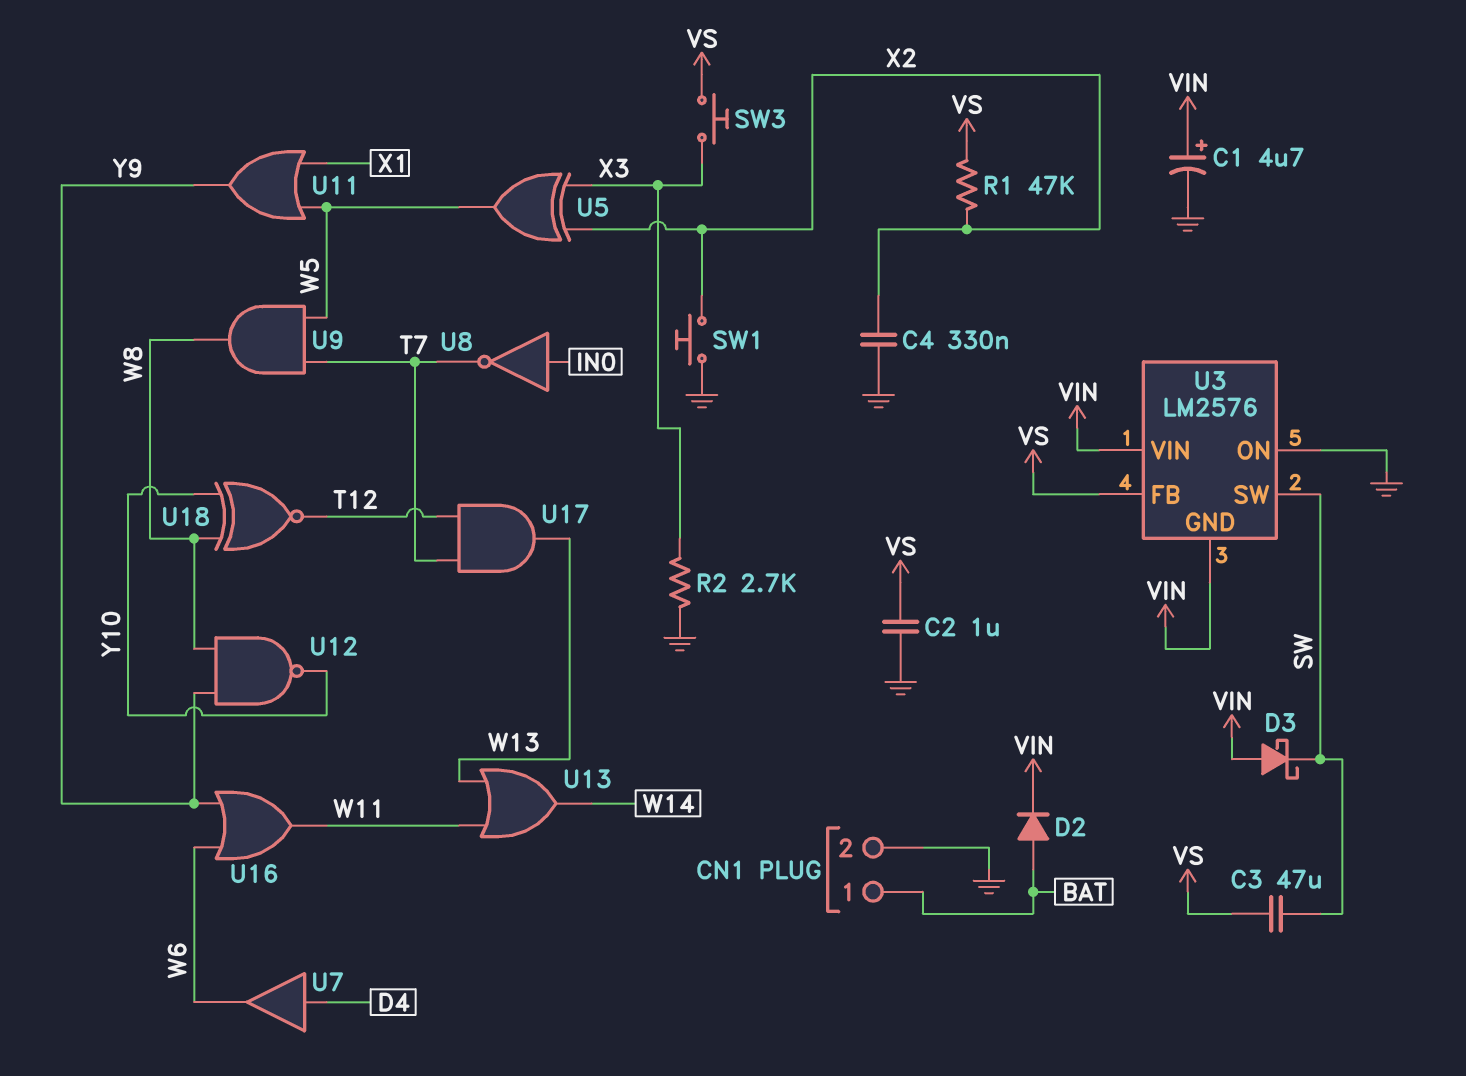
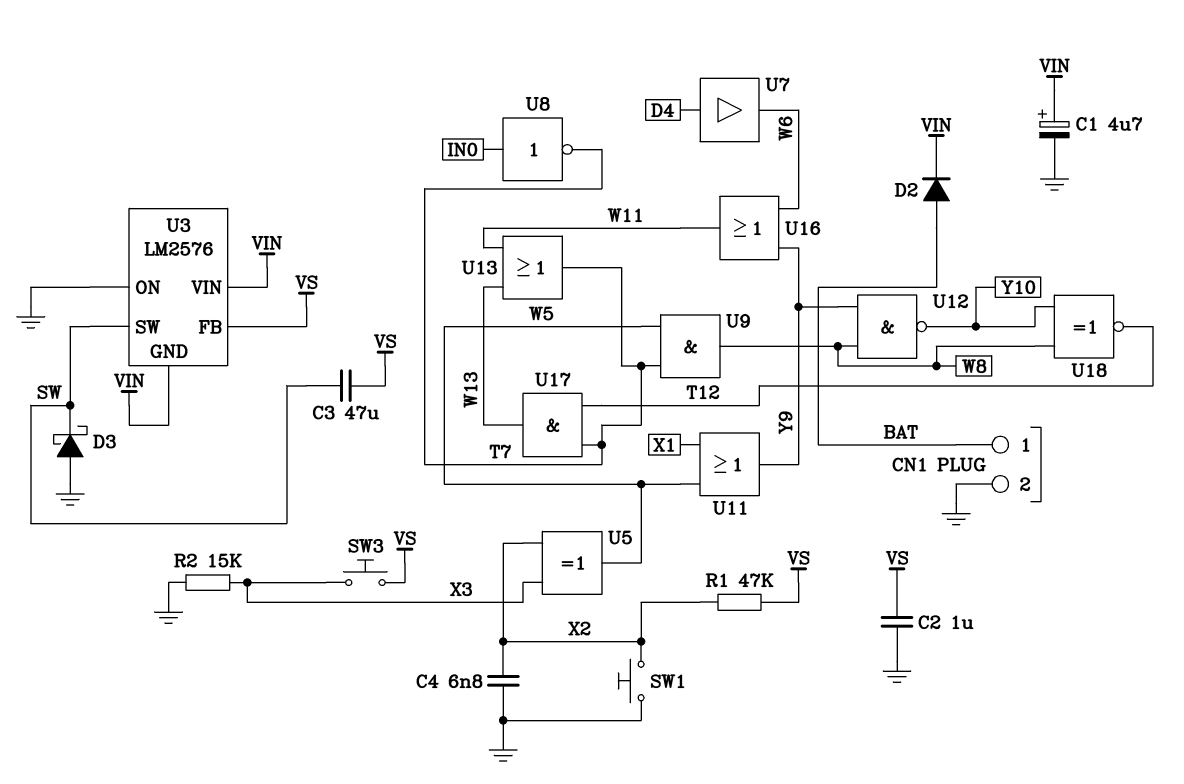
C4: 330nF (GND, X2) -> 6.8nF (GND, X2)
D3: schottky (A VIN, K SW) -> schottky (A GND, K SW)
R2: 2.7k (GND, X3) -> 15k (GND, X3)
U13: OR (in W11, in W13, out W14) -> OR (in W11, in W13, out T7)

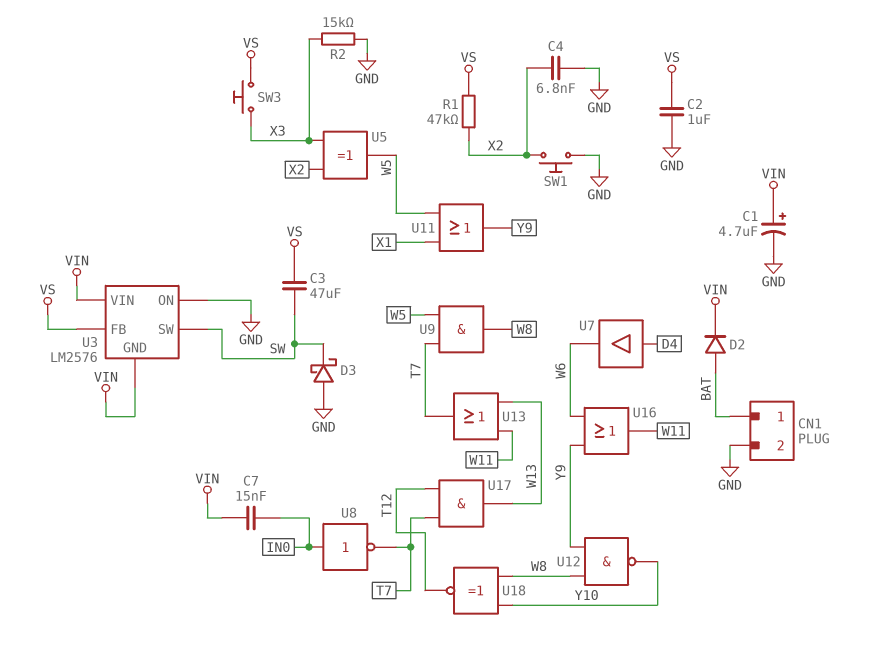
C7: none -> 15nF (IN0, VIN)

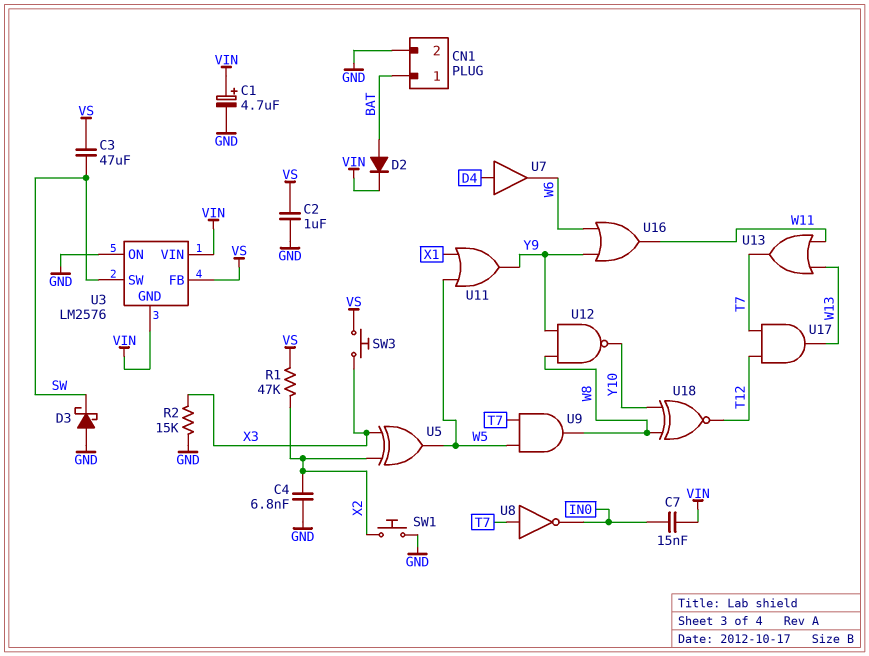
U8: NOT (in IN0, out T7) -> NOT (in T7, out IN0)

